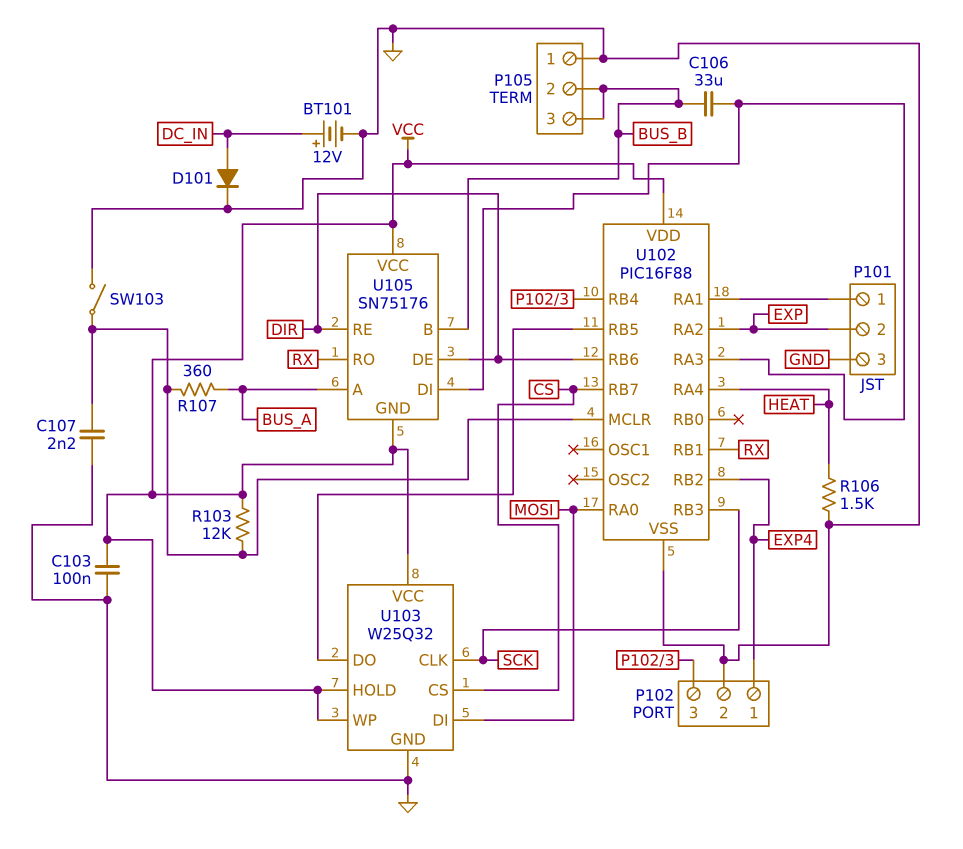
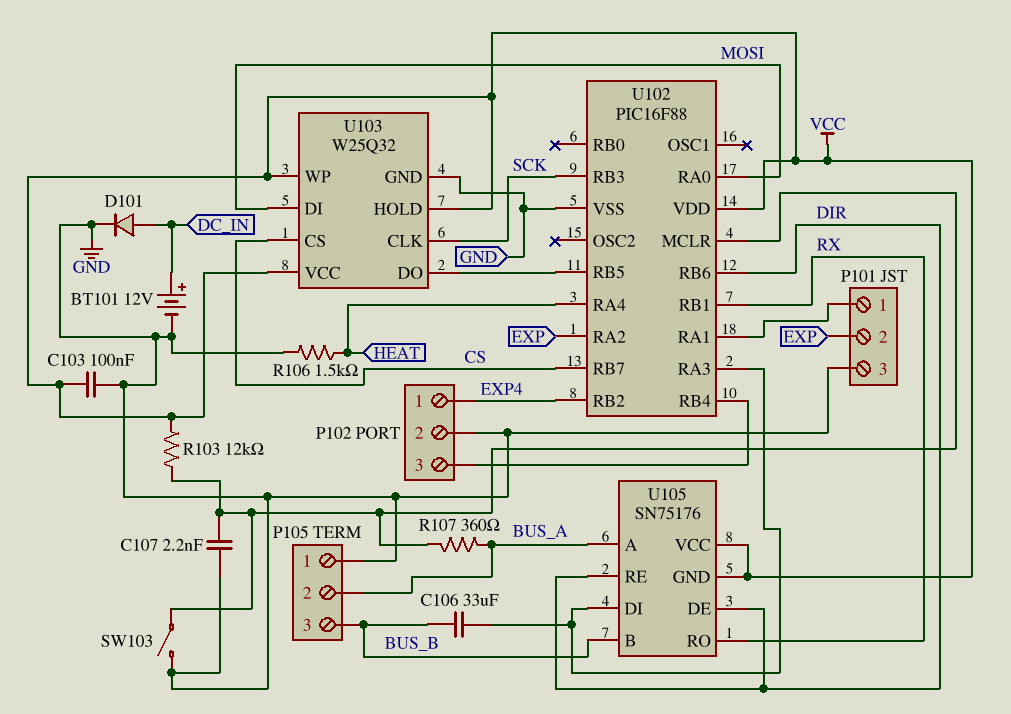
P105 pin 2: BUS_B -> BUS_A

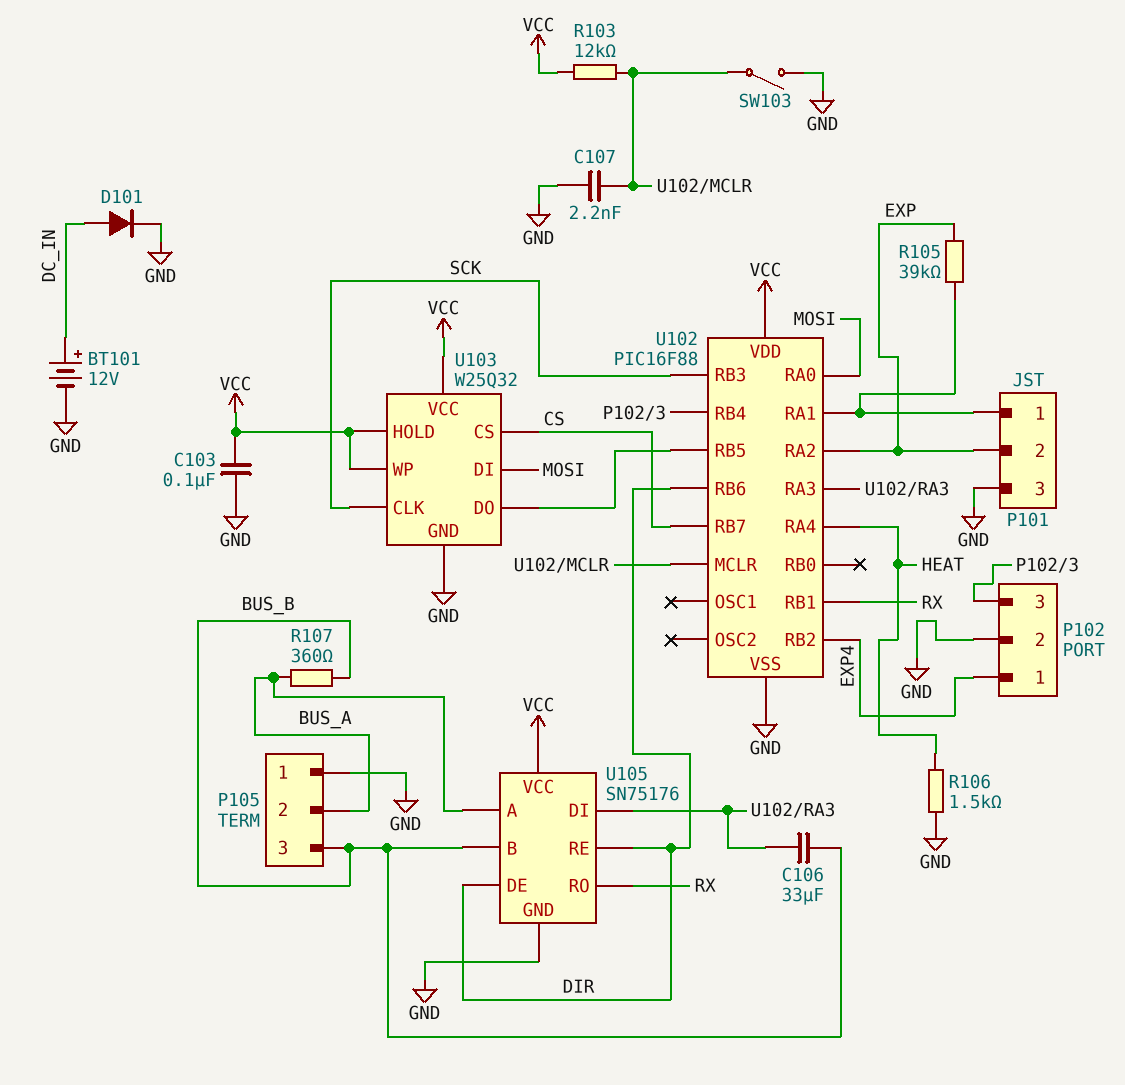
R105: none -> 39k (EXP, P101/1)
R107: 360 (BUS_A, U102/MCLR) -> 360 (BUS_A, BUS_B)
U105 pin GND: VCC -> GND

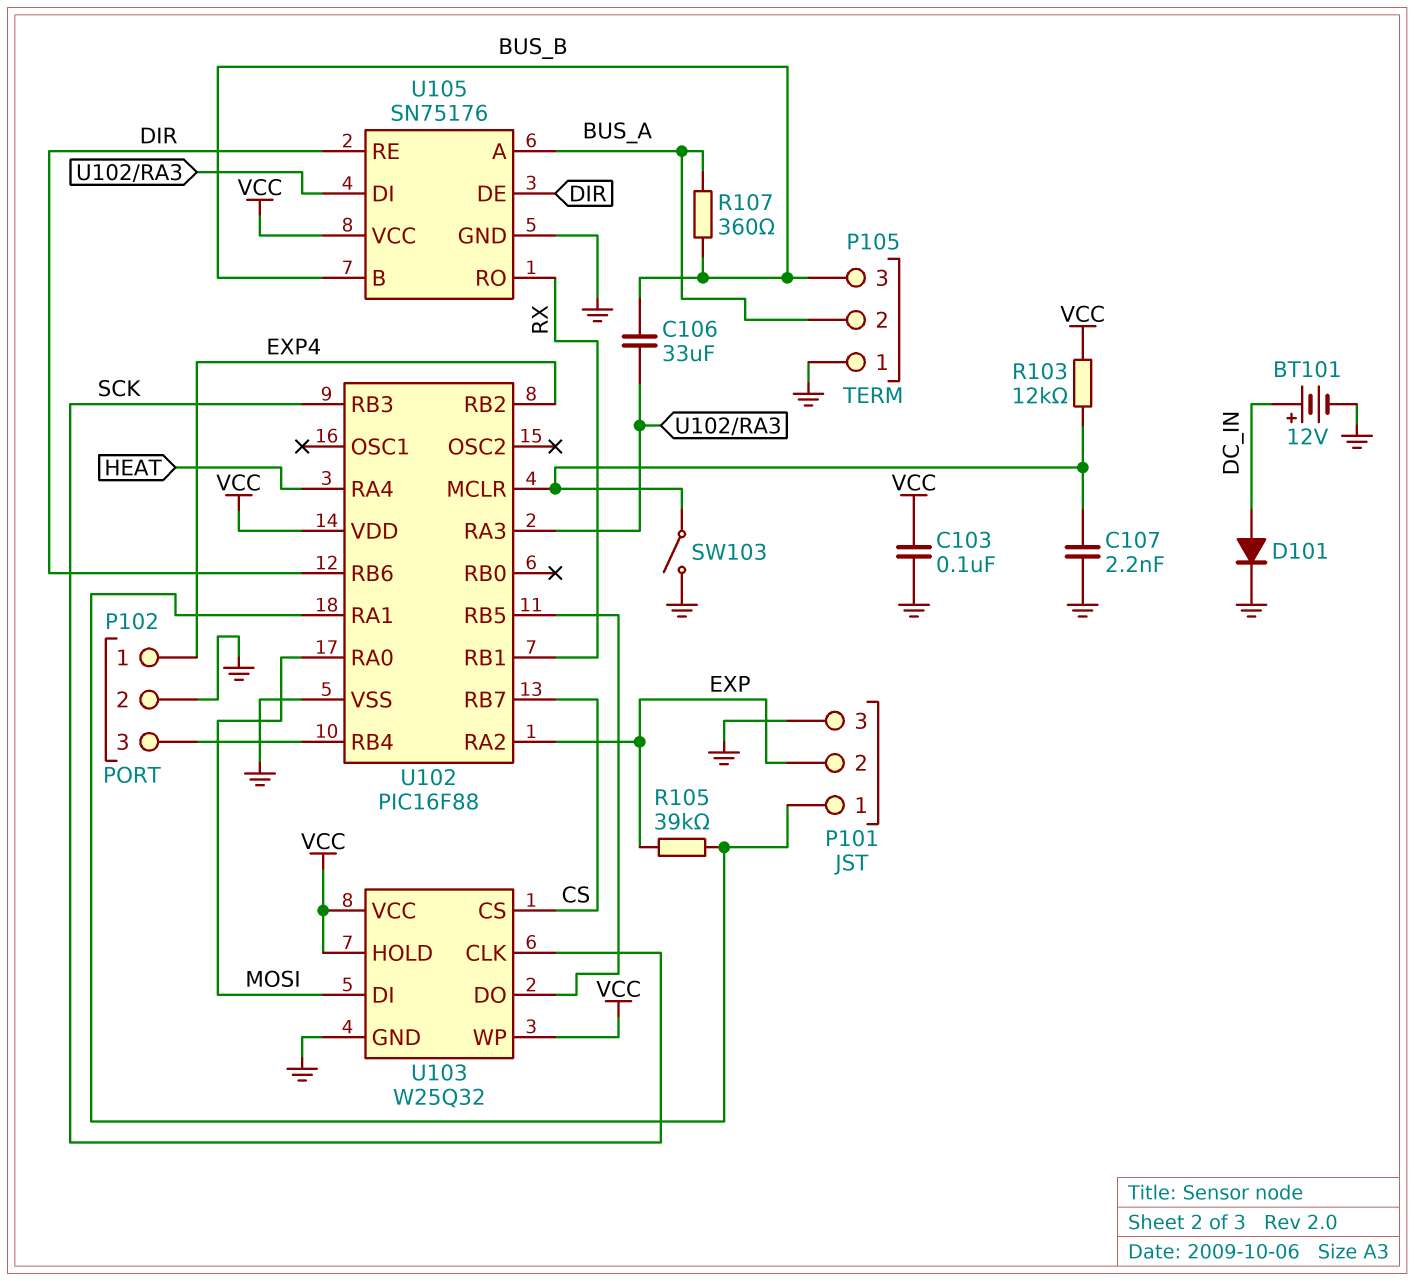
R106: 1.5k (GND, HEAT) -> none

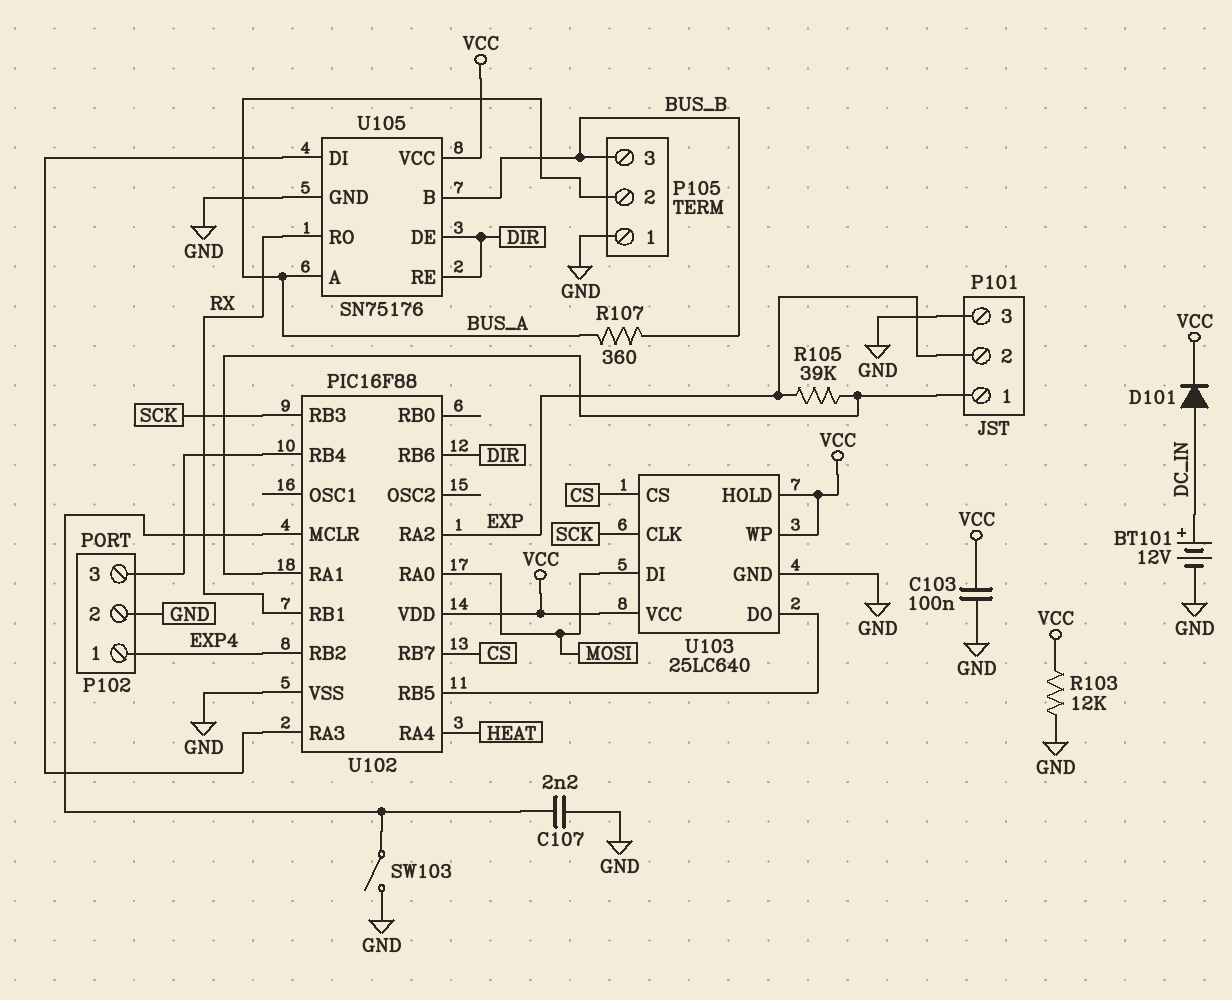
C106: 33uF (BUS_B, U102/RA3) -> none
D101: diode (A DC_IN, K GND) -> diode (A DC_IN, K VCC)
R103: 12k (U102/MCLR, VCC) -> 12k (GND, VCC)
U103: W25Q32 -> 25LC640

